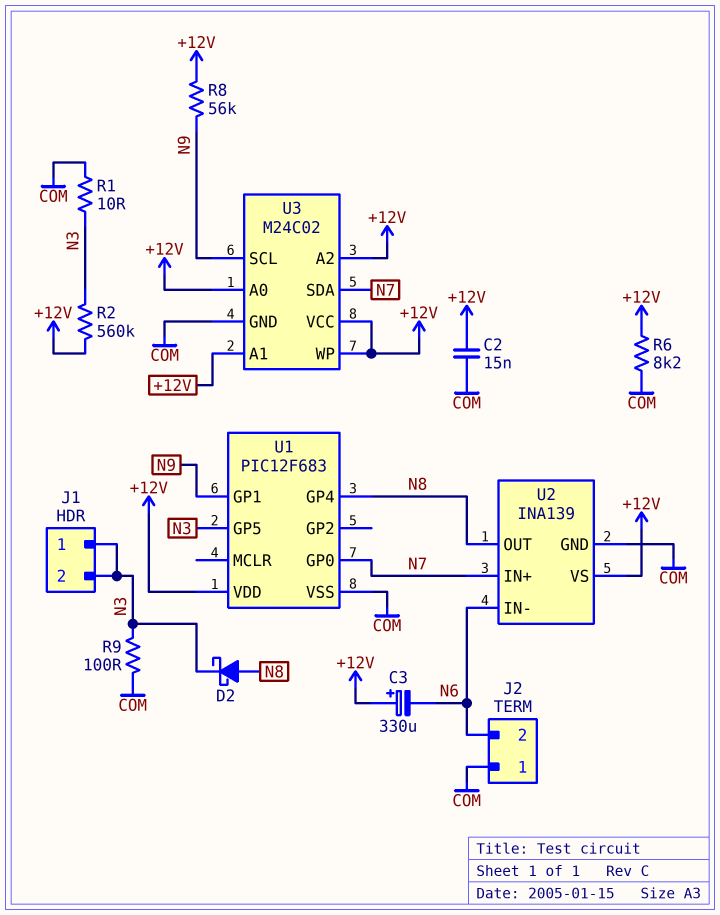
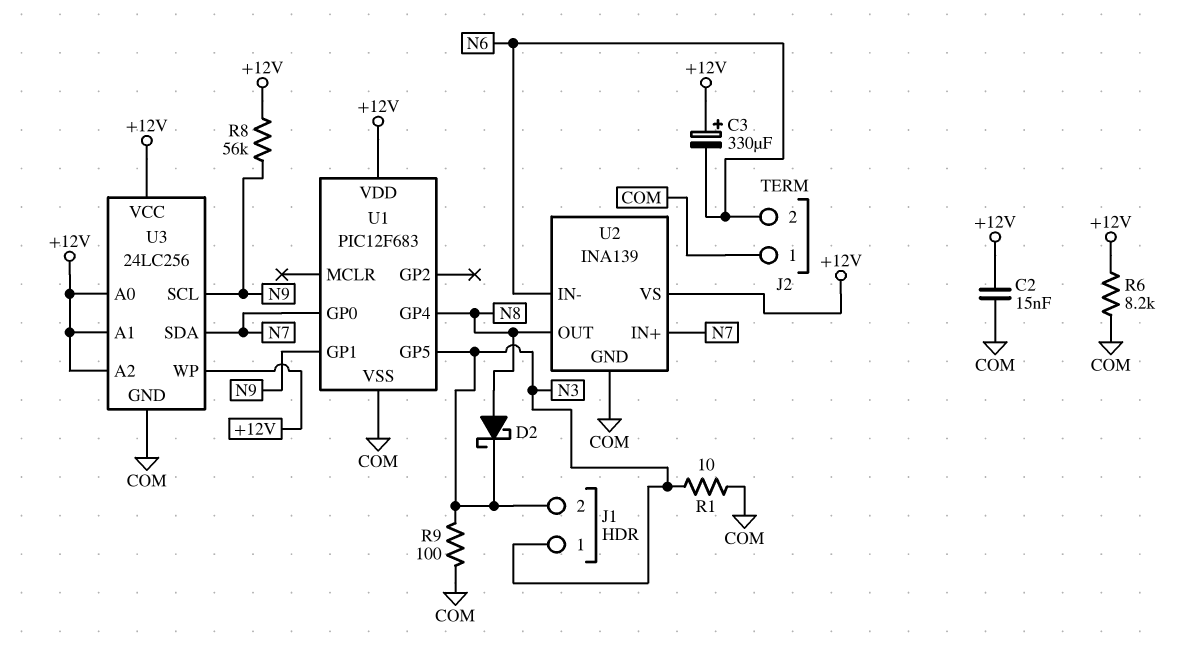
R2: 560k (+12V, N3) -> none
U3: M24C02 -> 24LC256

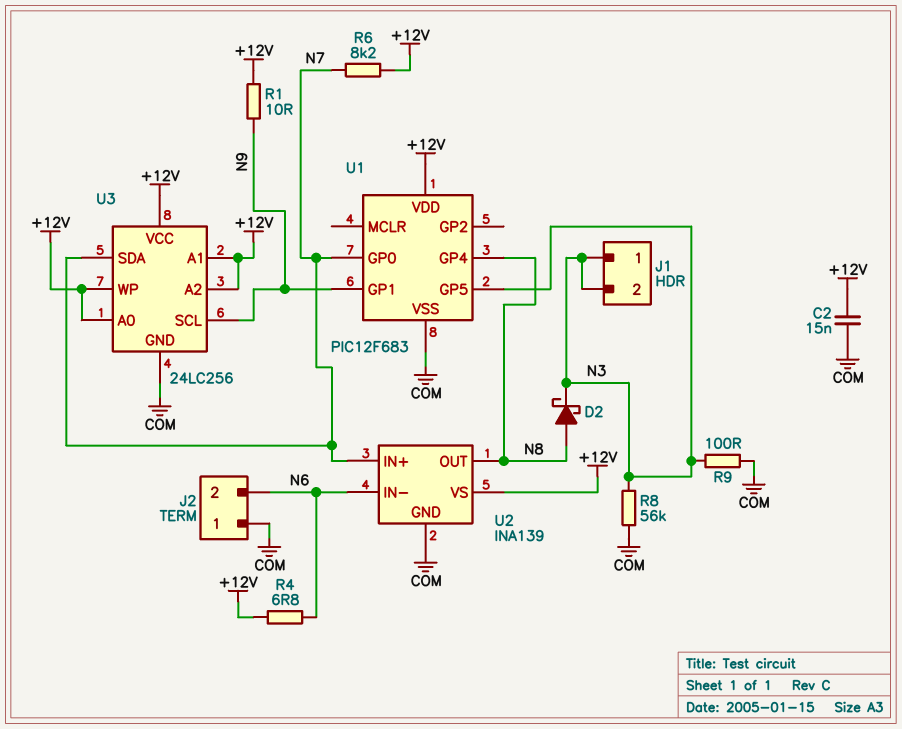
C3: 330uF (plus +12V, minus N6) -> none
R1: 10 (COM, N3) -> 10 (+12V, N9)
R4: none -> 6.8 (+12V, N6)
R6: 8.2k (+12V, COM) -> 8.2k (+12V, N7)
R8: 56k (+12V, N9) -> 56k (COM, N3)

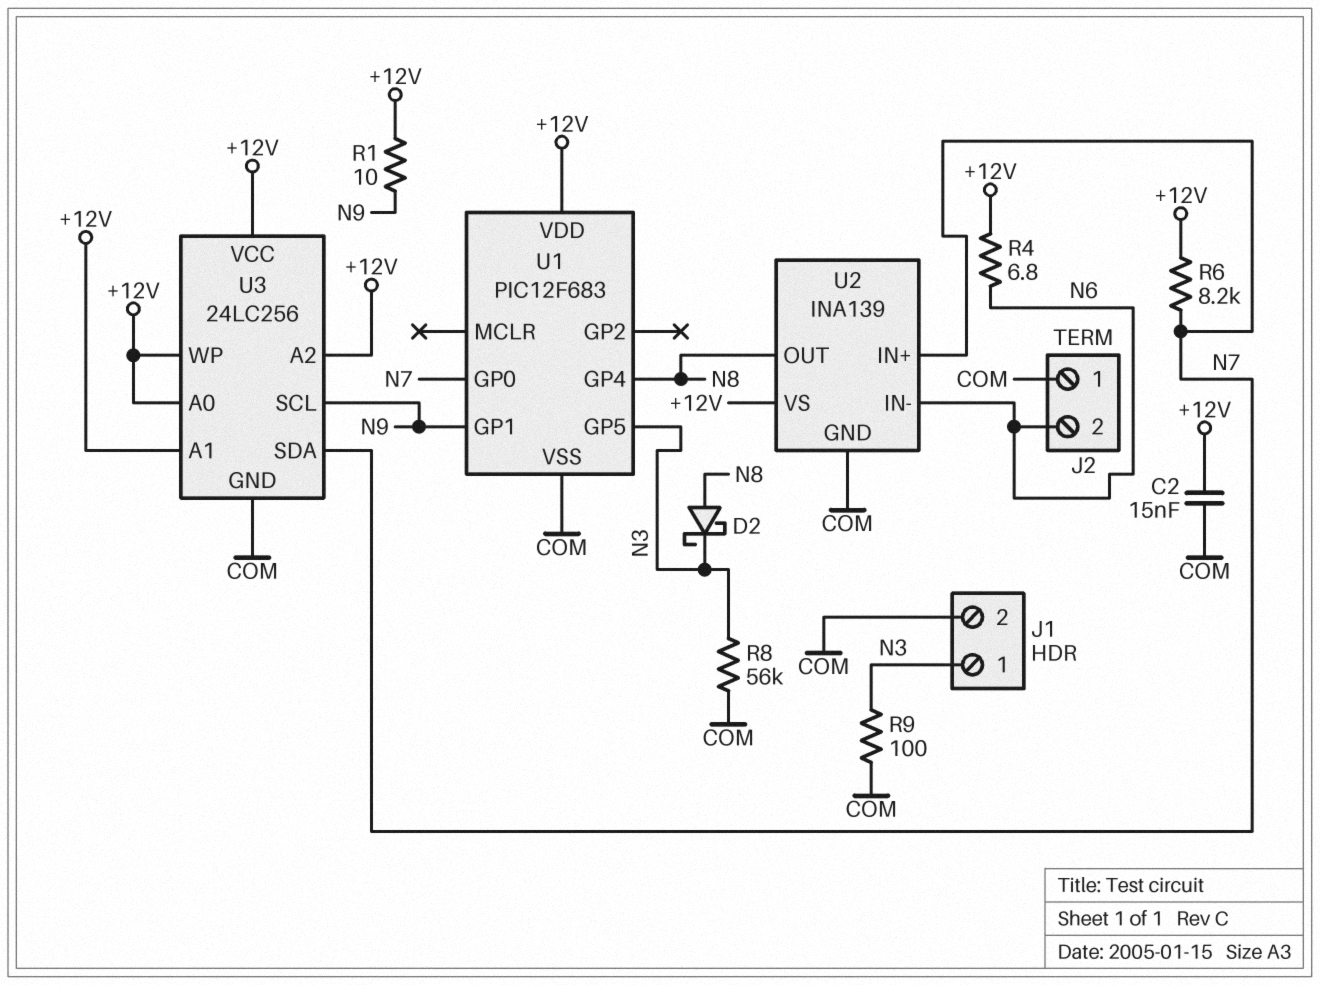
J1 pin 2: N3 -> COM

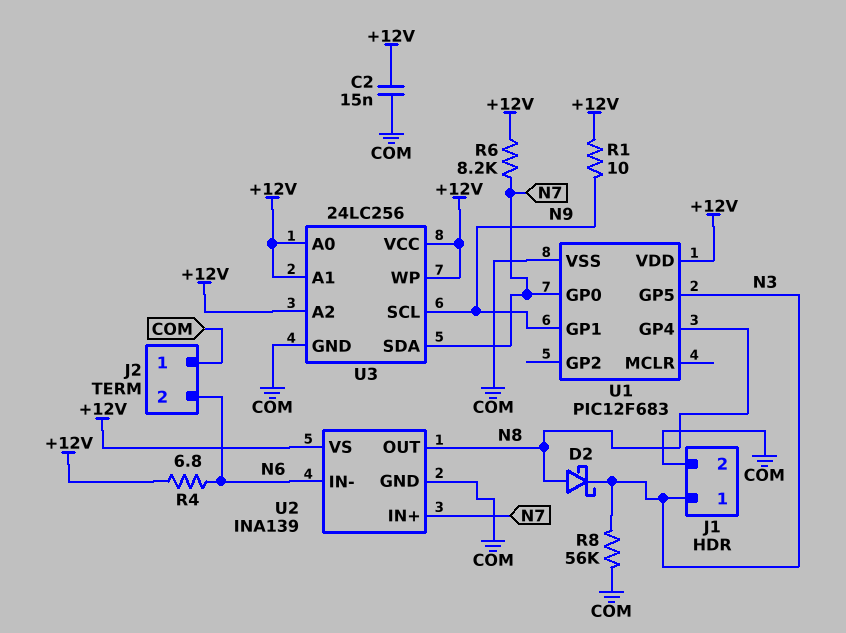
R9: 100 (COM, N3) -> none

